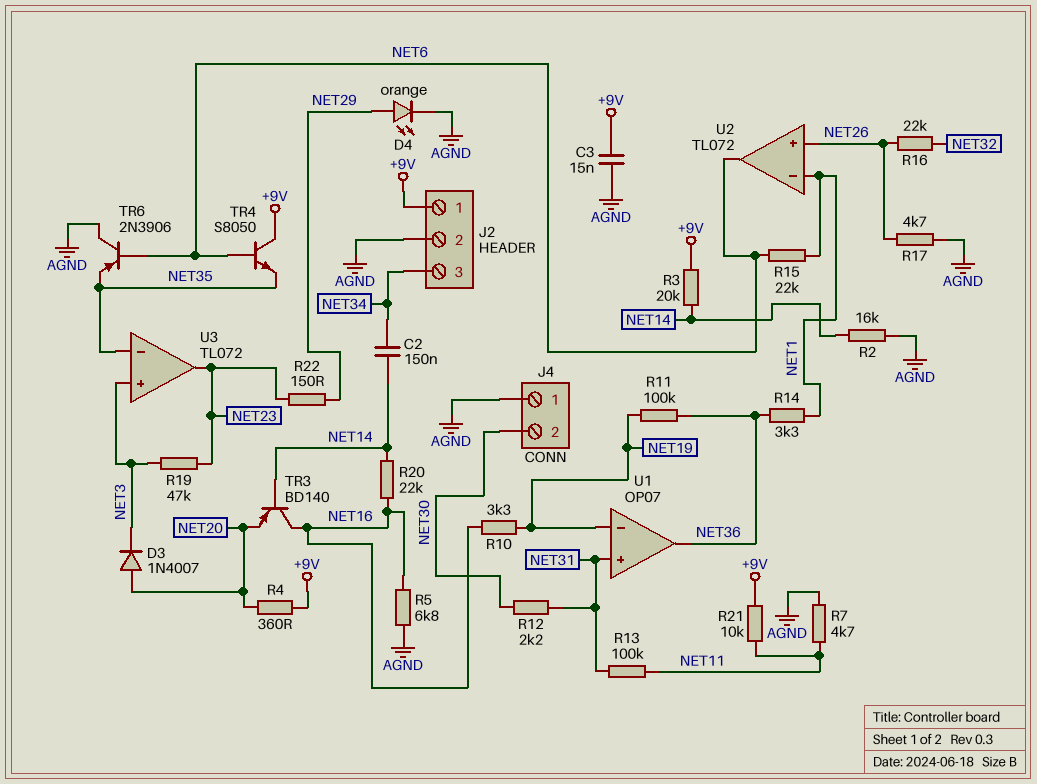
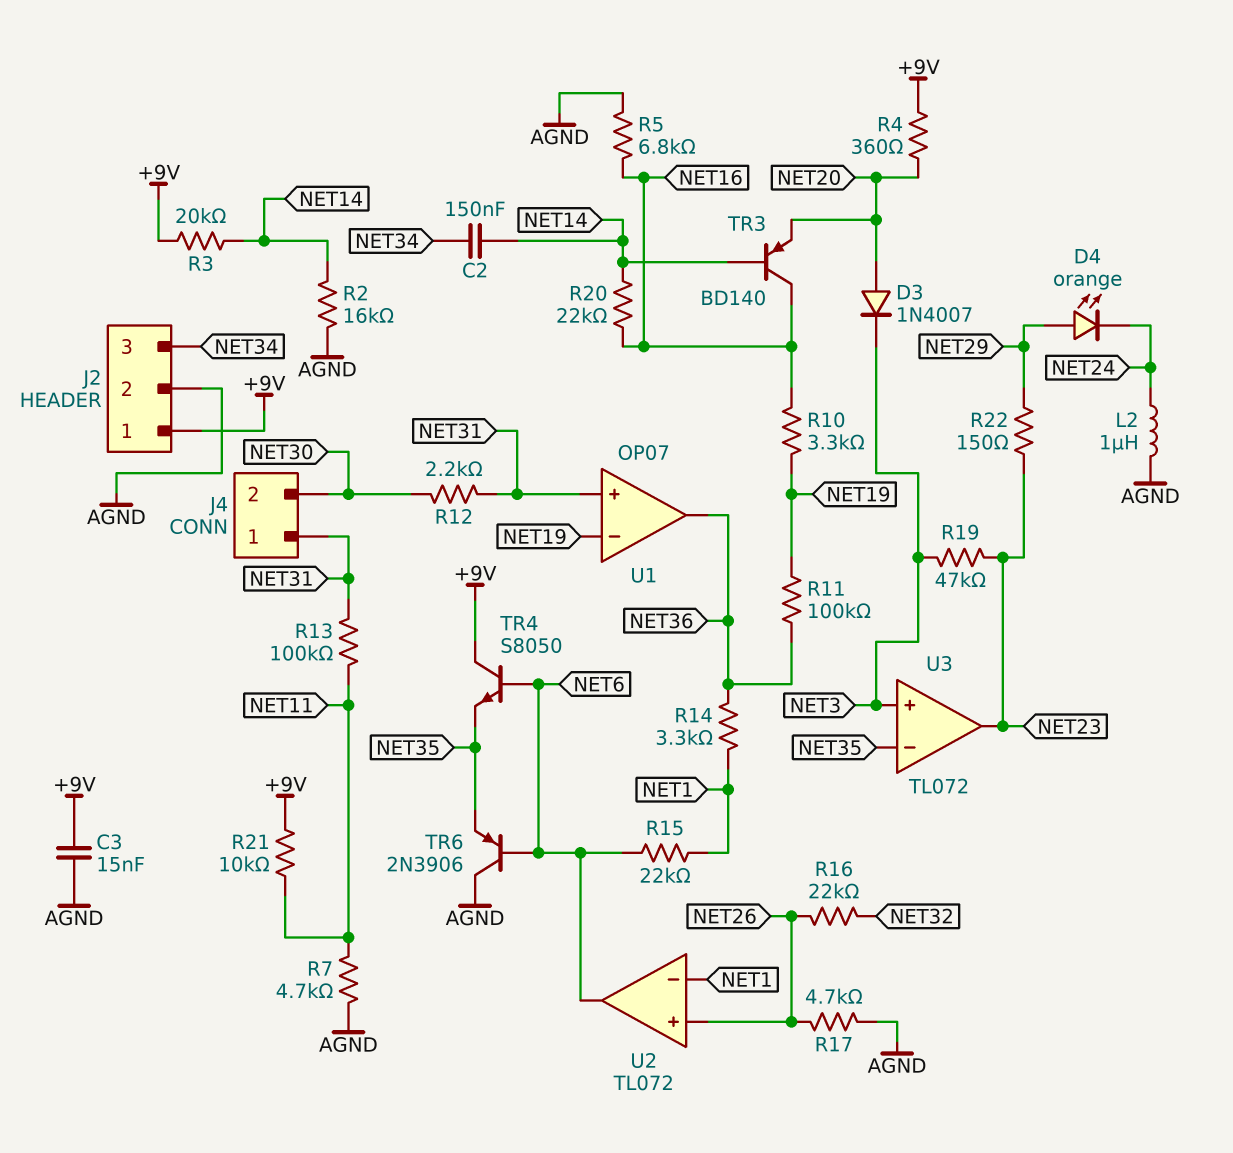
D4: LED orange (A NET29, K AGND) -> LED orange (A NET29, K NET24)
J4 pin 1: AGND -> NET31
L2: none -> 1uH (AGND, NET24)

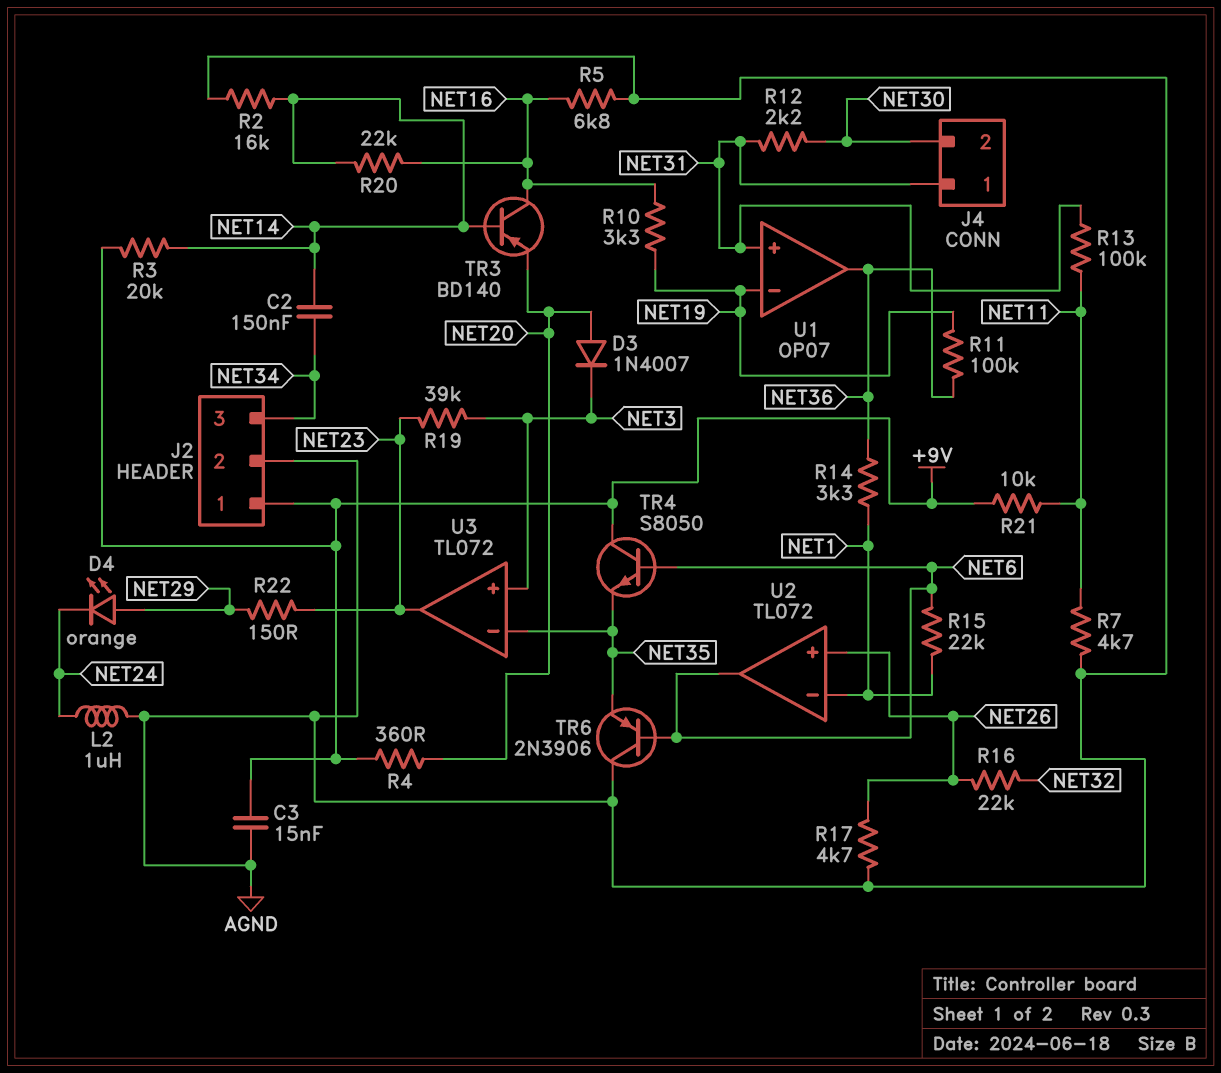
R19: 47k (NET3, NET23) -> 39k (NET3, NET23)

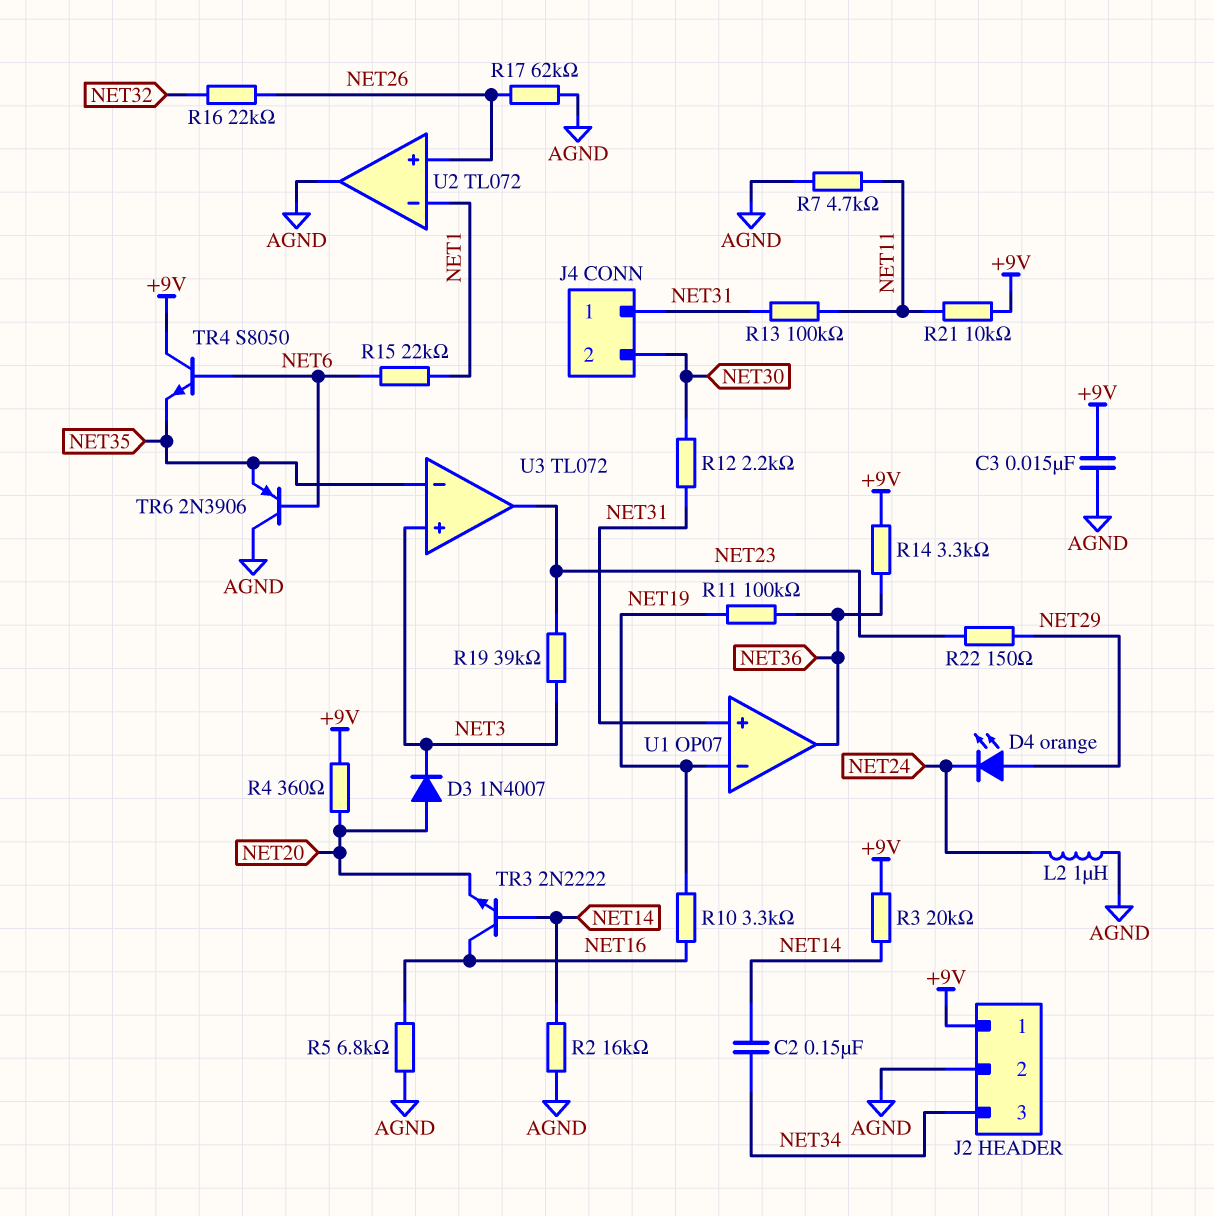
R14: 3.3k (NET1, NET36) -> 3.3k (+9V, NET36)
R17: 4.7k (AGND, NET26) -> 62k (AGND, NET26)
R20: 22k (NET14, NET16) -> none
TR3: PNP BD140 (B NET14, C NET16, E NET20) -> NPN 2N2222 (B NET14, C NET16, E NET20)
U2 pin out: NET6 -> AGND

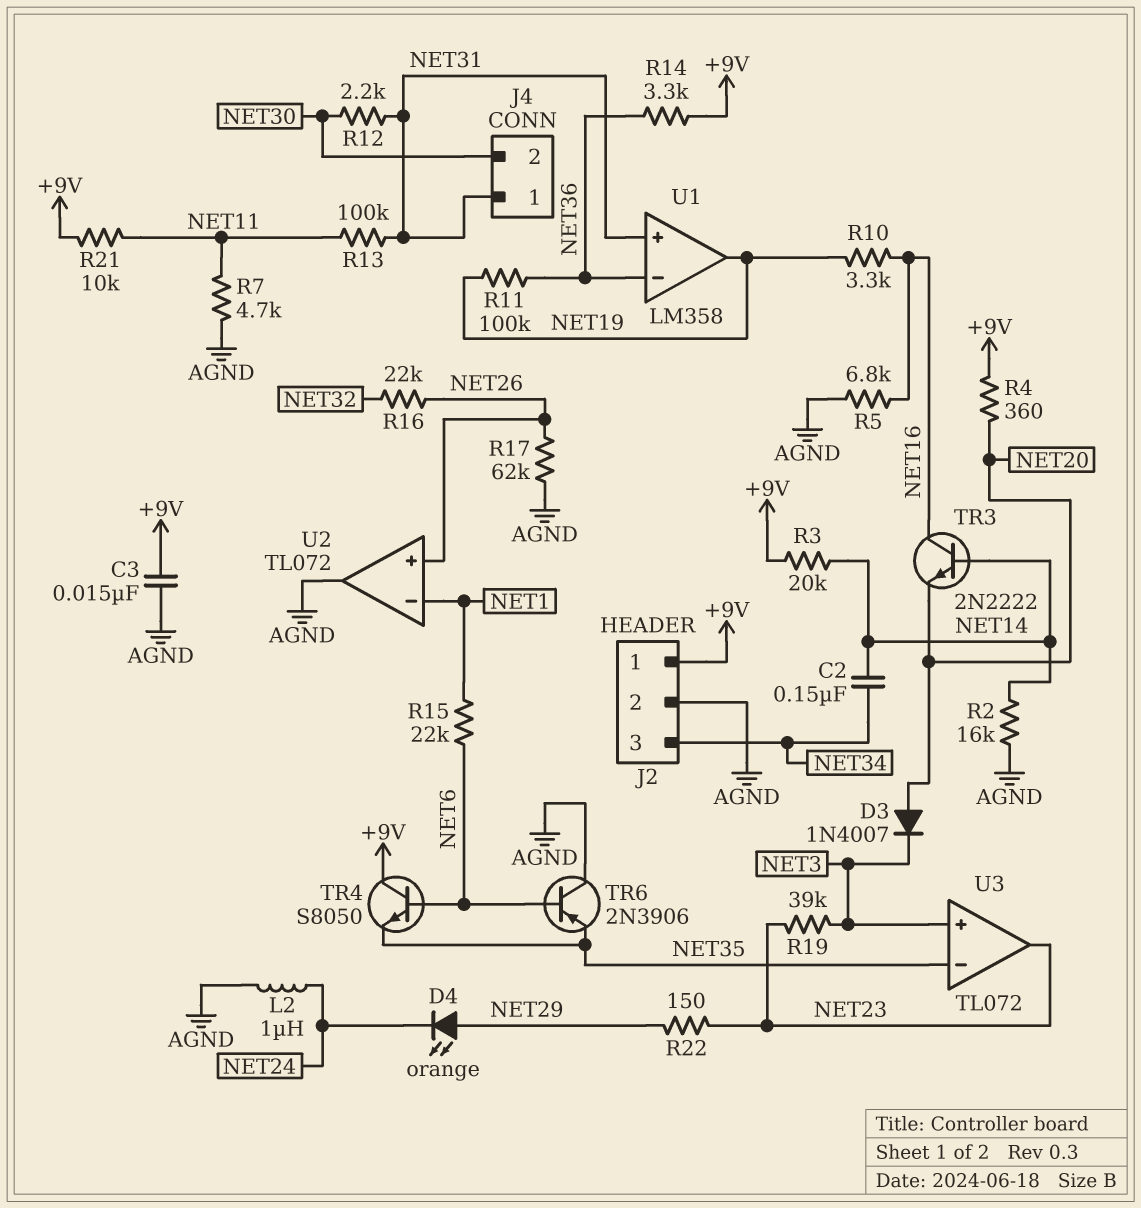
U1: OP07 -> LM358
U1 pin in-: NET19 -> NET36
U1 pin out: NET36 -> NET19

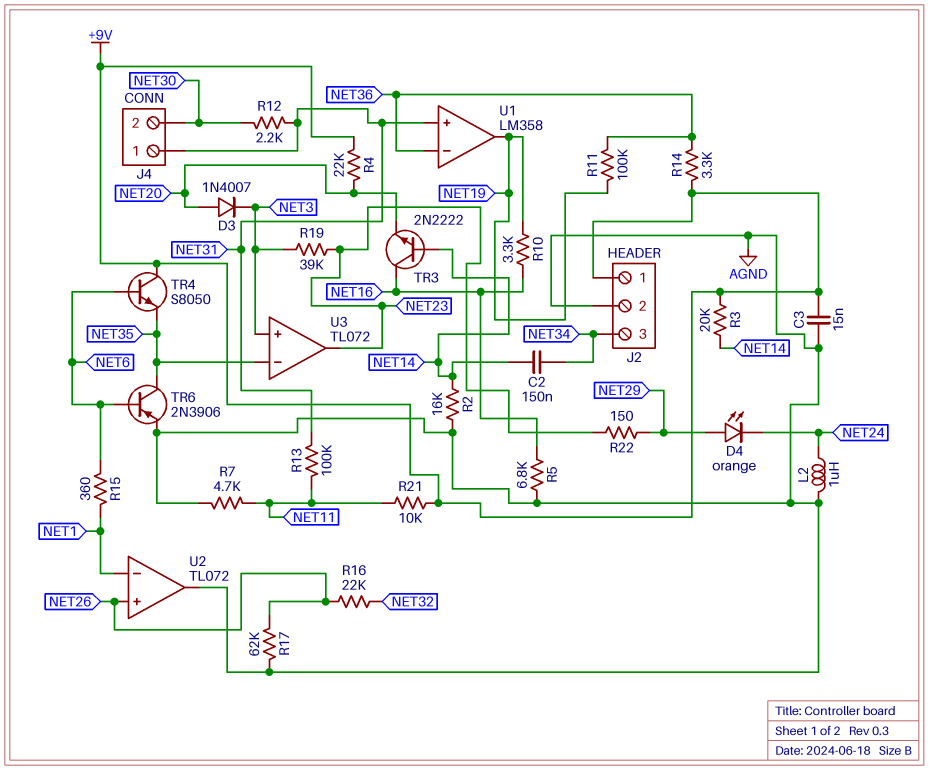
R4: 360 (+9V, NET20) -> 22k (+9V, NET20)
R15: 22k (NET1, NET6) -> 360 (NET1, NET6)
TR6: PNP 2N3906 (B NET6, C AGND, E NET35) -> PNP 2N3906 (B NET6, C NET35, E AGND)

